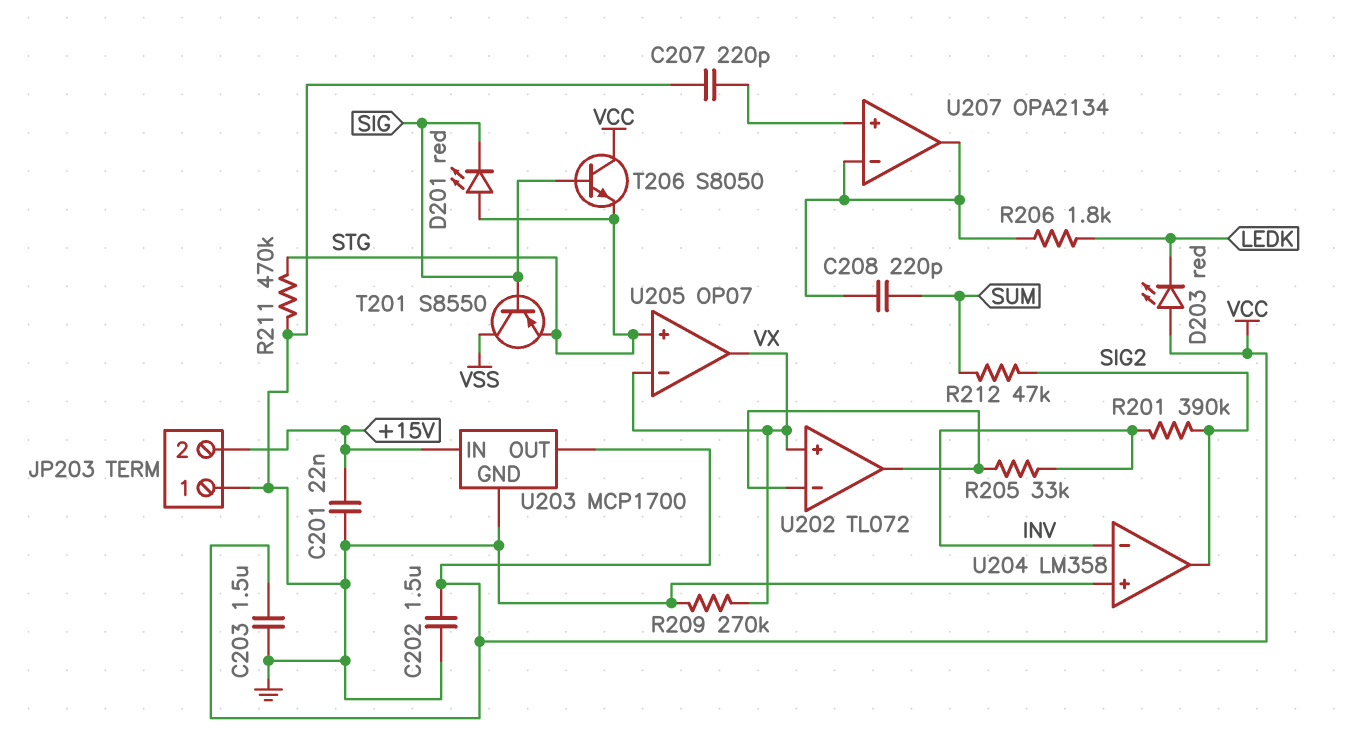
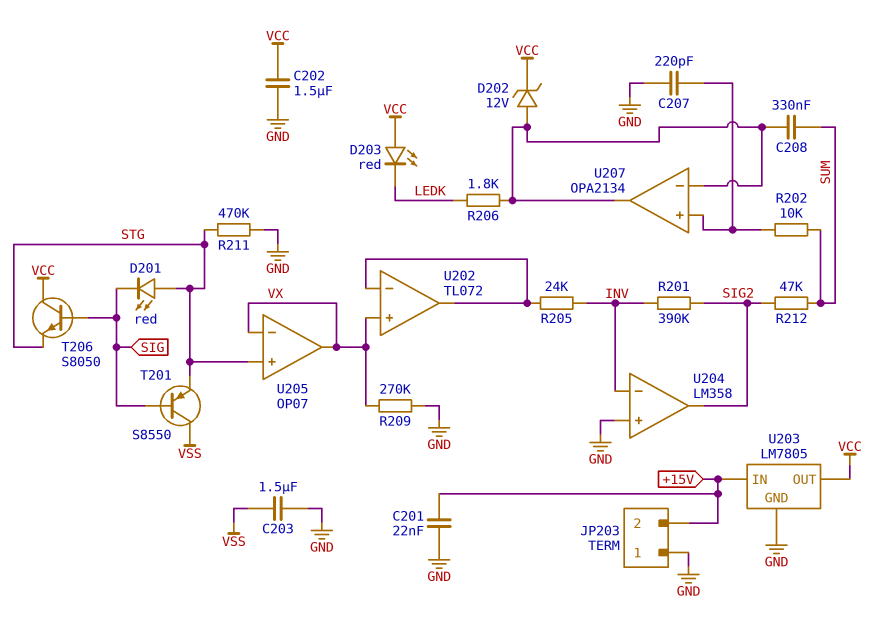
C203: 1.5uF (GND, VCC) -> 1.5uF (GND, VSS)
C208: 220pF (SUM, U207/in-) -> 330nF (SUM, U207/in-)
D202: none -> zener 12V (A U207/in-, K VCC)
R202: none -> 10k (SUM, U207/in+)
R205: 33k (INV, U202/in-) -> 24k (INV, U202/in-)
U203: MCP1700 -> LM7805

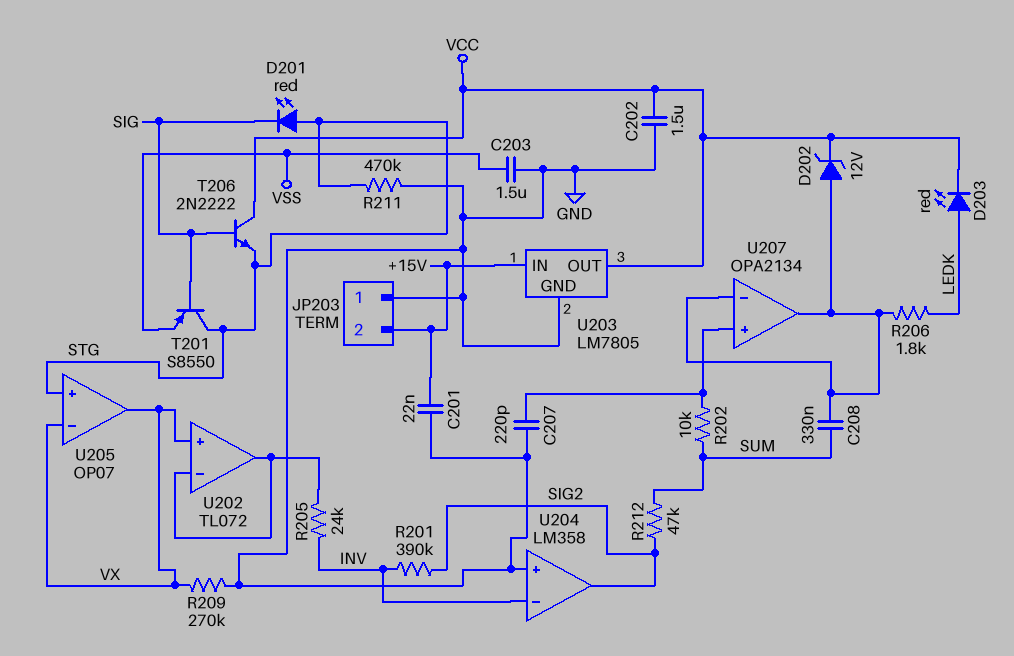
D203: LED red (A VCC, K LEDK) -> LED red (A LEDK, K VCC)
T201: PNP S8550 (B SIG, C VSS, E STG) -> PNP S8550 (B SIG, C STG, E VSS)
T206: NPN S8050 (B SIG, C VCC, E STG) -> NPN 2N2222 (B SIG, C VCC, E STG)

